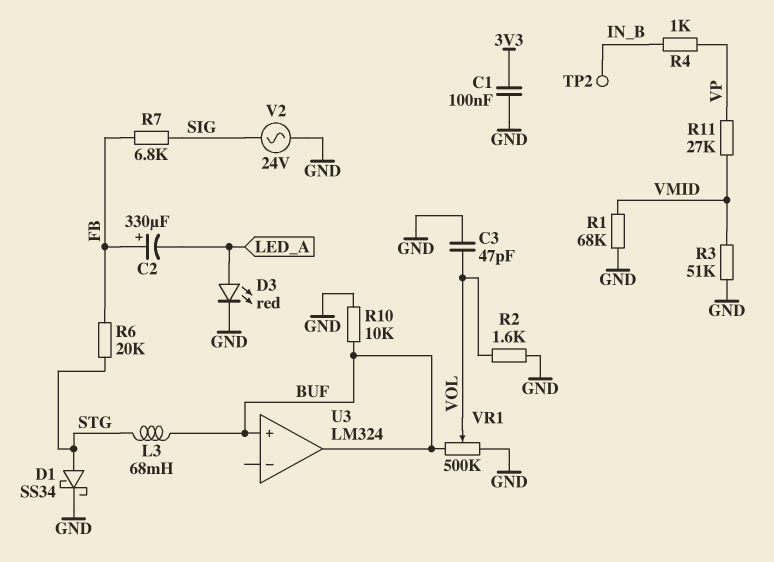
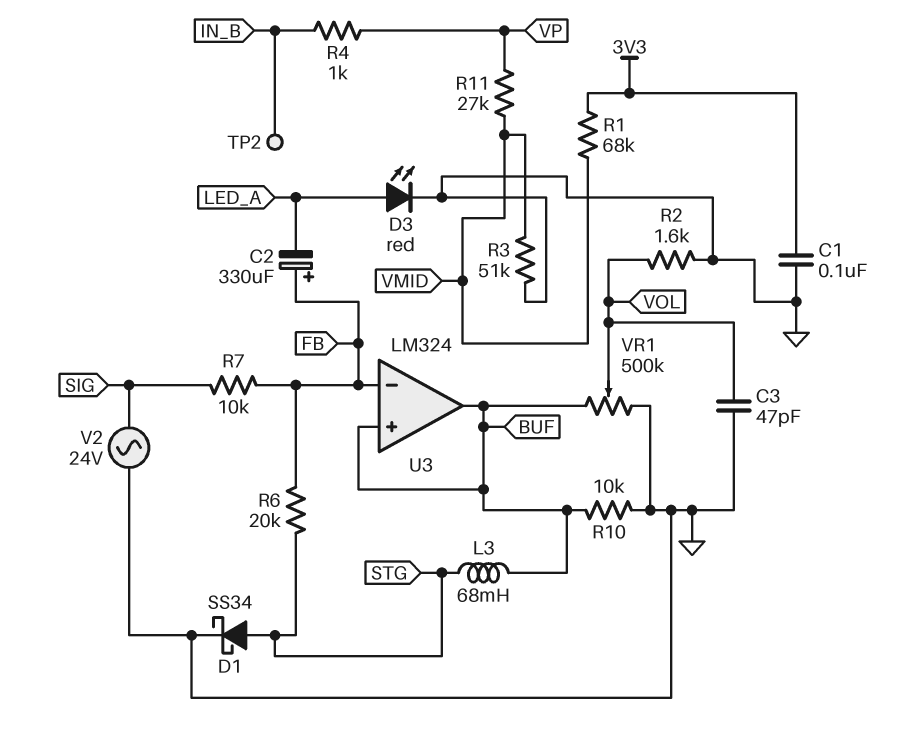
R1: 68k (GND, VMID) -> 68k (3V3, VMID)
R7: 6.8k (FB, SIG) -> 10k (FB, SIG)
U3 pin in-: none -> FB

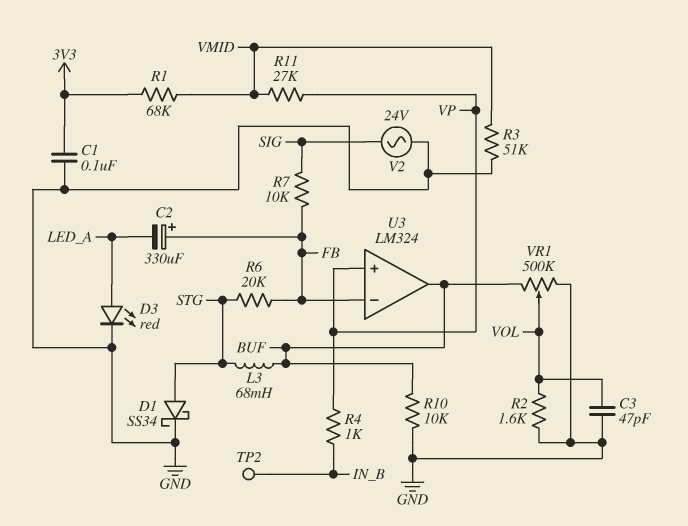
U3 pin in+: BUF -> VP

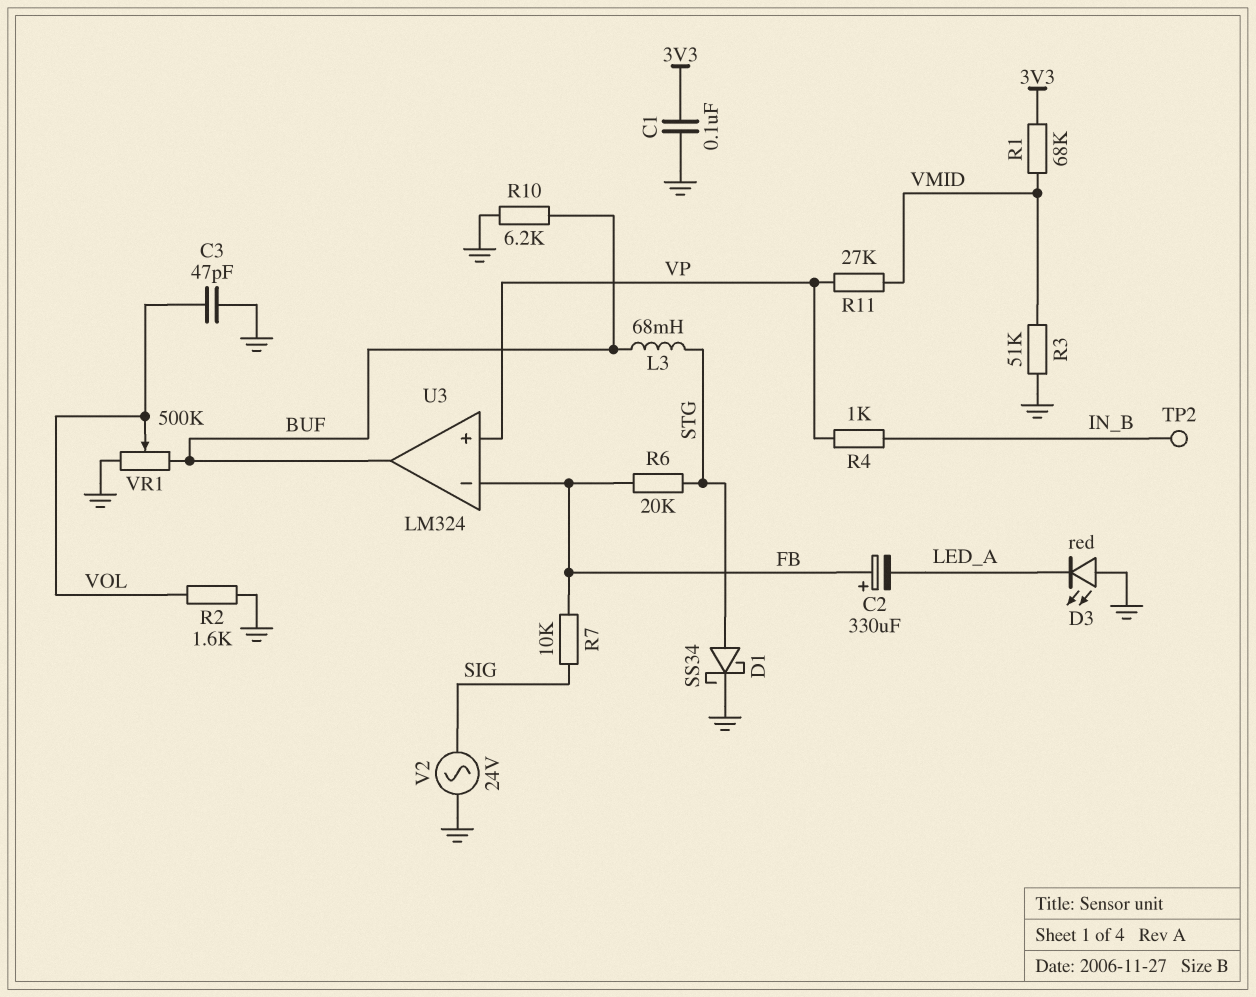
D3: LED red (A LED_A, K GND) -> LED red (A GND, K LED_A)
R10: 10k (BUF, GND) -> 6.2k (BUF, GND)

